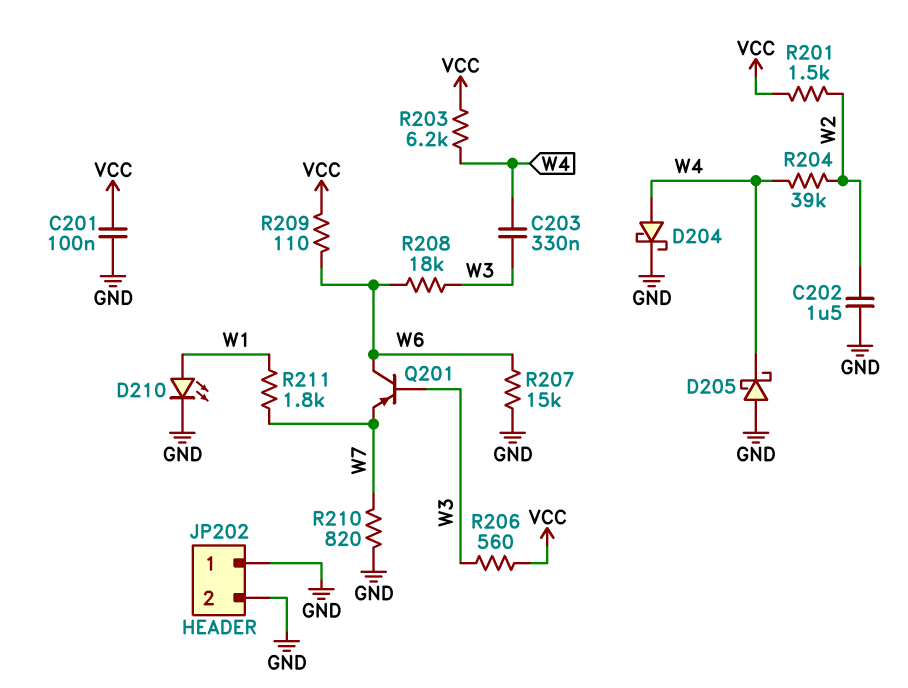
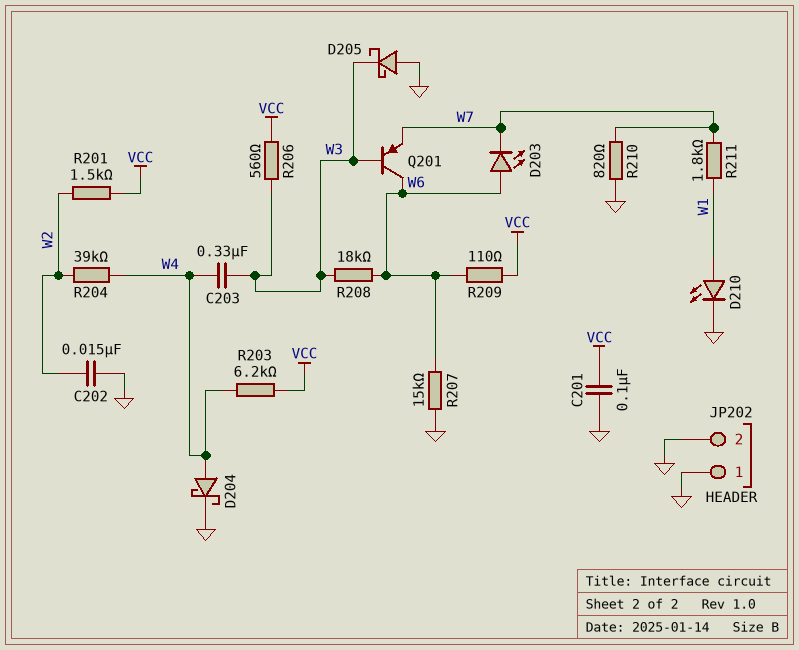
C202: 1.5uF (GND, W2) -> 15nF (GND, W2)
D203: none -> LED (A W6, K W7)
D205: schottky (A GND, K W4) -> schottky (A GND, K W3)

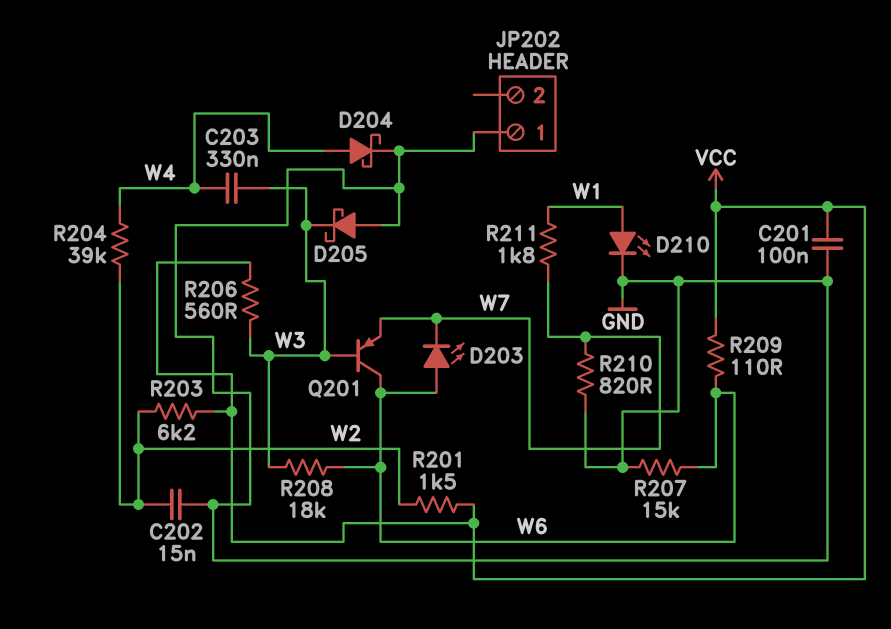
JP202 pin 2: GND -> none
R203: 6.2k (VCC, W4) -> 6.2k (VCC, W2)

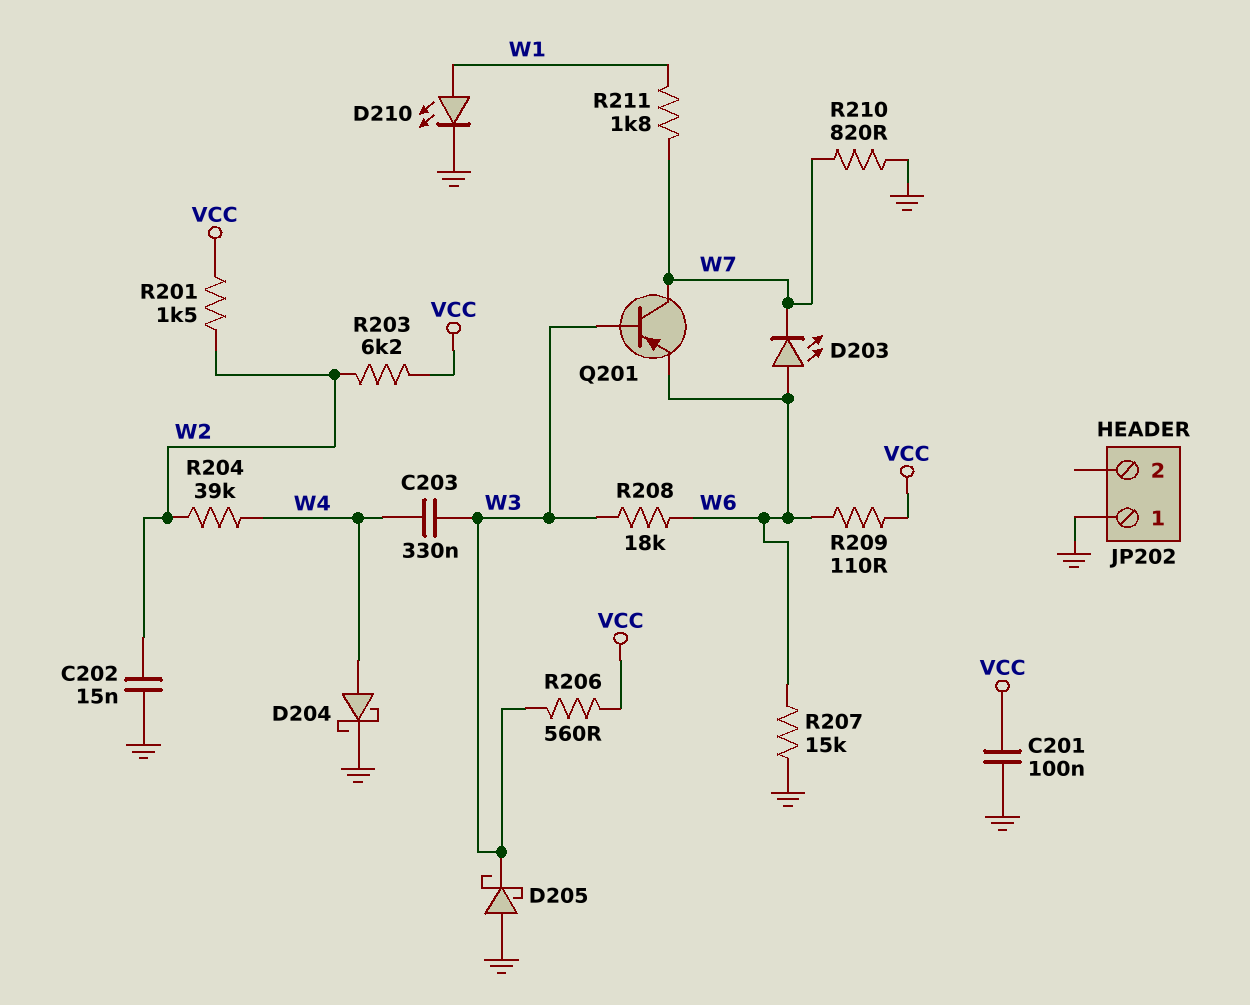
Q201: PNP (B W3, C W6, E W7) -> PNP (B W3, C W7, E W6)

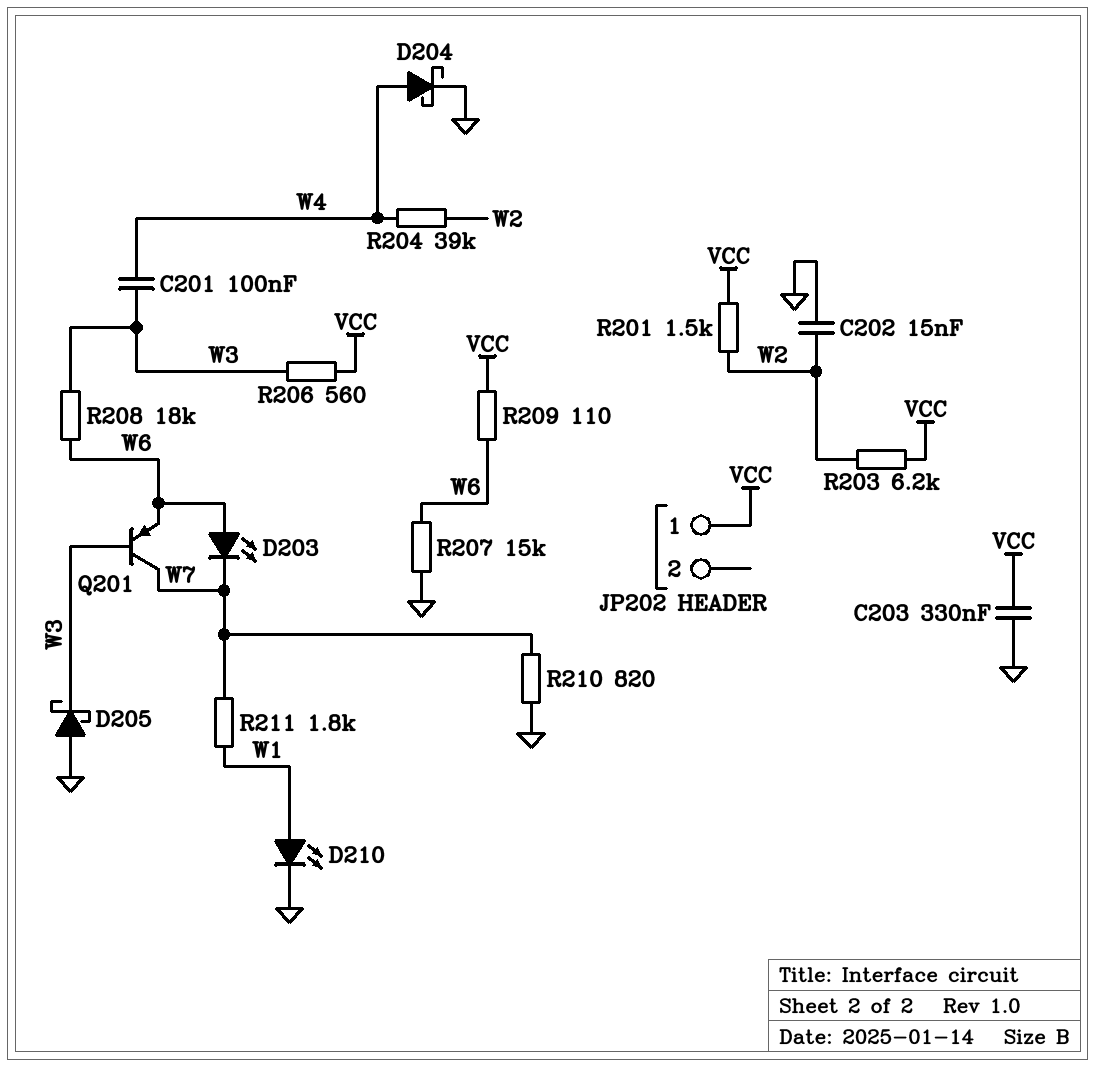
C201: 100nF (GND, VCC) -> 100nF (W3, W4)
C203: 330nF (W3, W4) -> 330nF (GND, VCC)
JP202 pin 1: GND -> VCC

